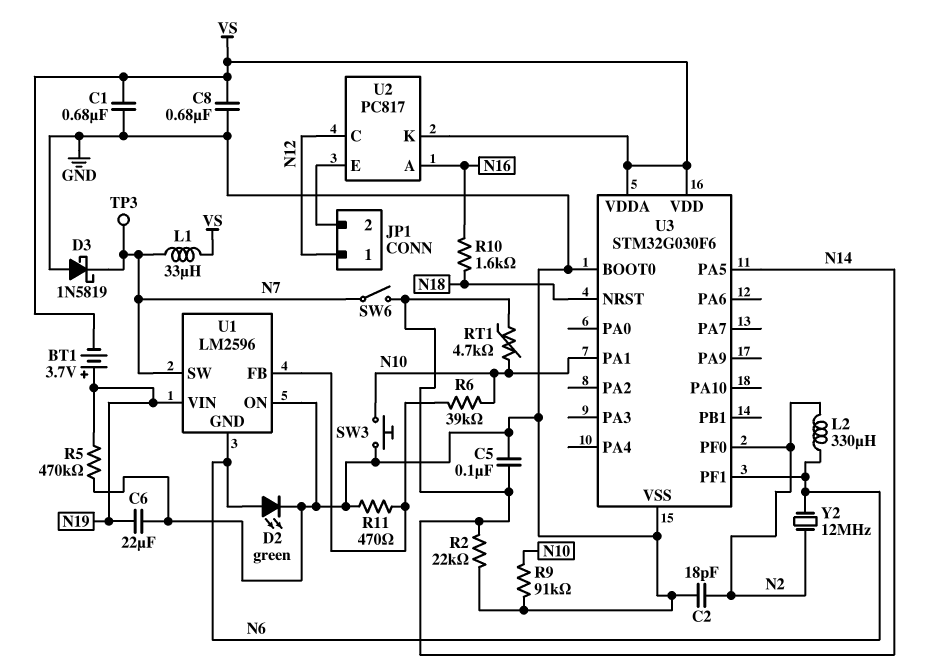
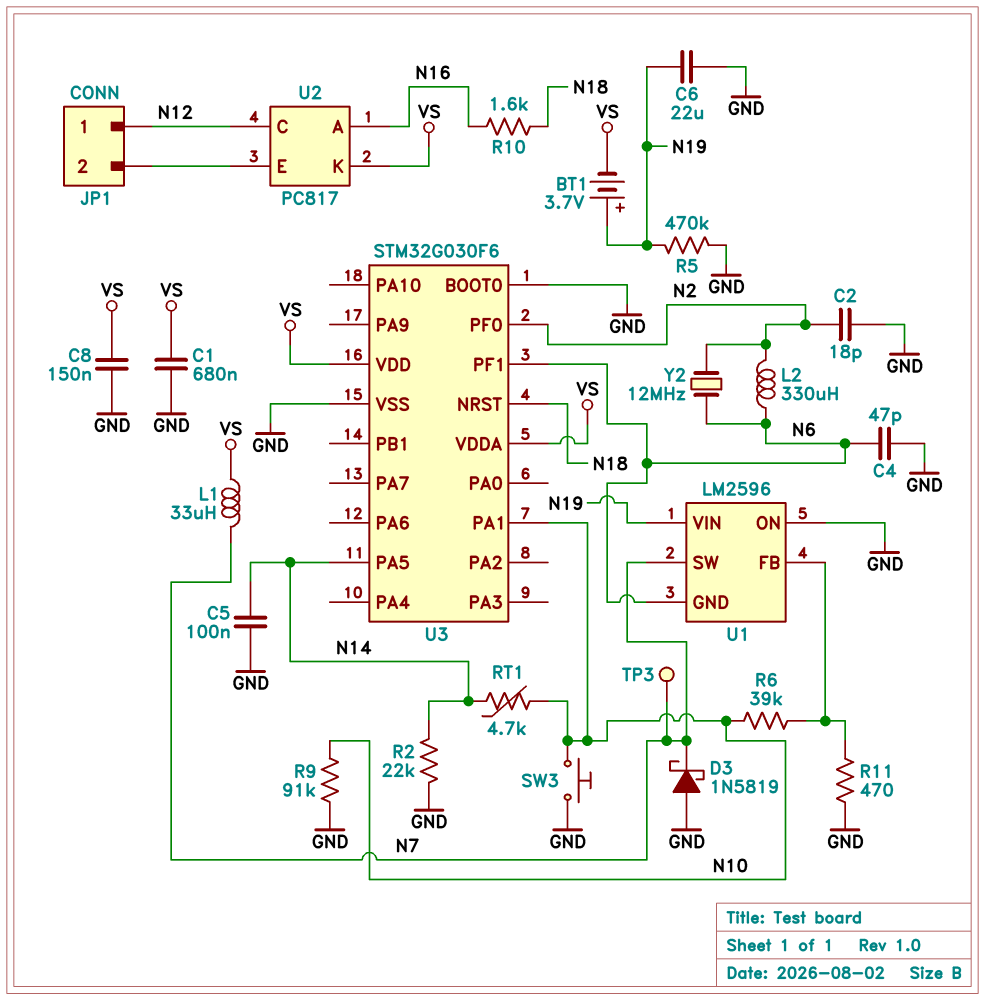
C4: none -> 47pF (GND, N6)
C8: 680nF (GND, VS) -> 150nF (GND, VS)
D2: LED green (A N6, K GND) -> none
SW6: switch (N7, N14) -> none

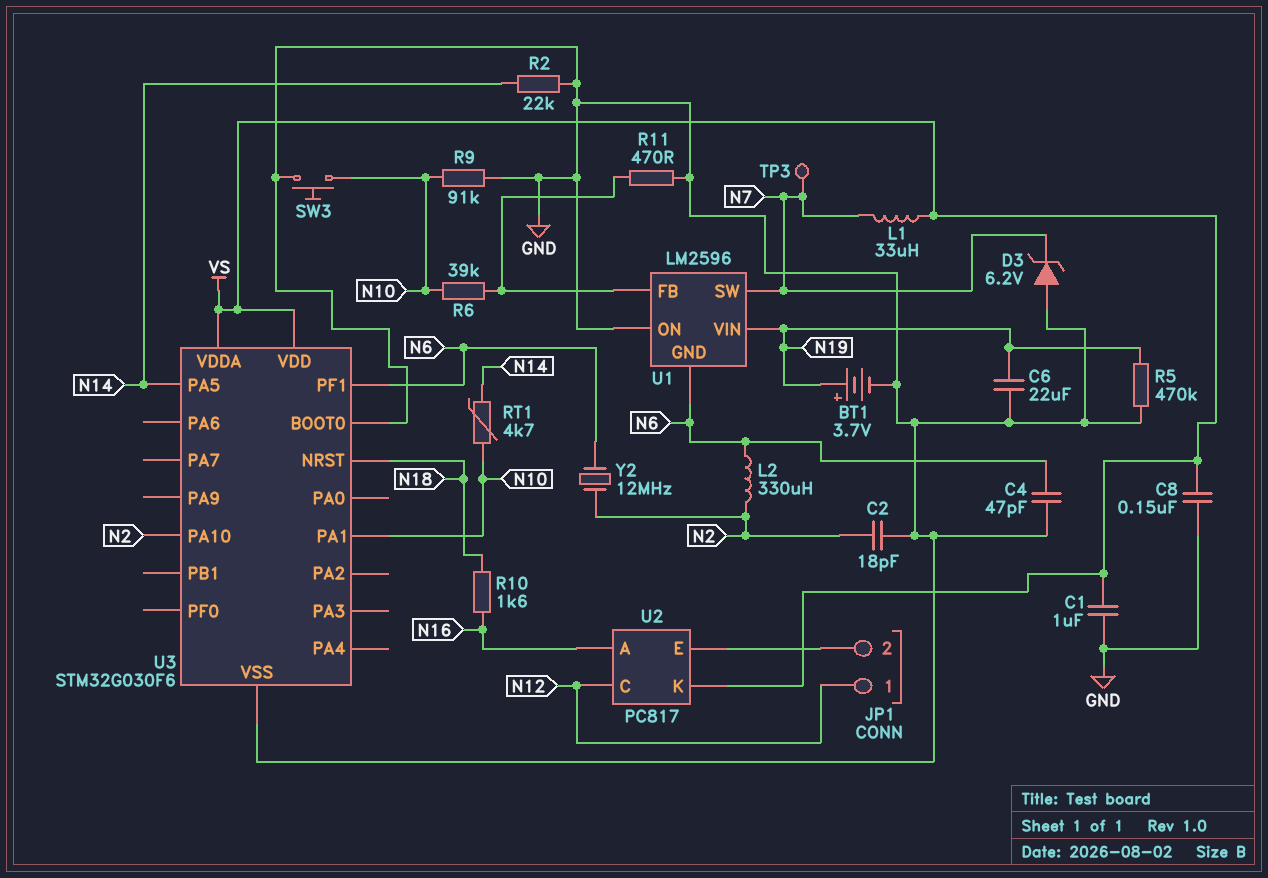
BT1: 3.7V (plus N19, minus VS) -> 3.7V (plus N19, minus GND)
C1: 680nF (GND, VS) -> 1uF (GND, VS)
C5: 100nF (GND, N14) -> none
D3: schottky 1N5819 (A GND, K N7) -> zener 6.2V (A GND, K N7)
U3 pin PA10: none -> N2
U3 pin PF0: N2 -> none

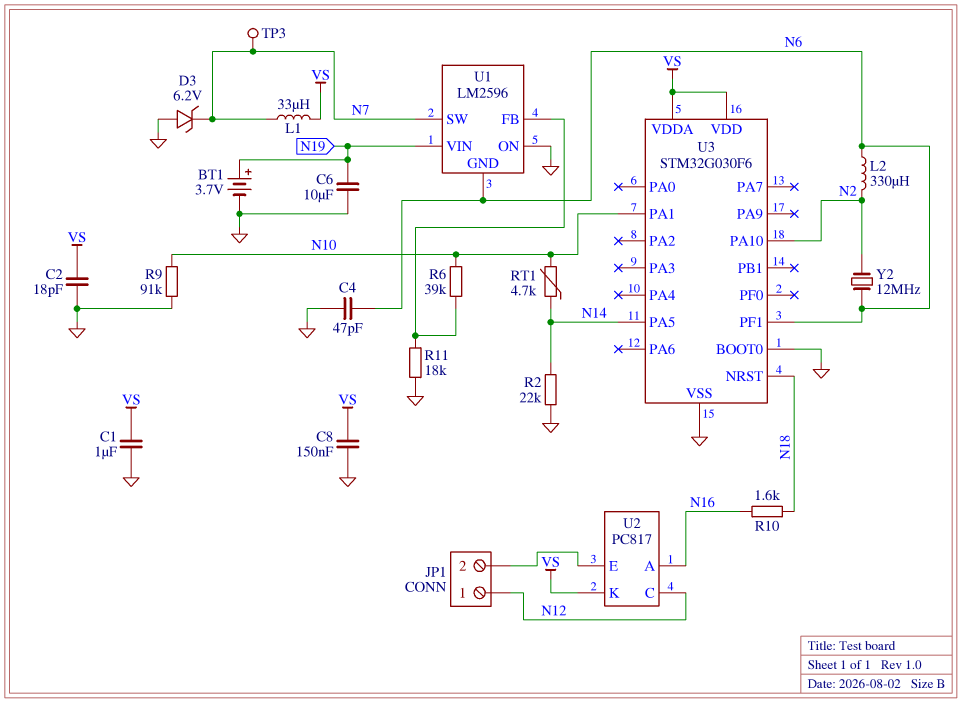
C2: 18pF (GND, N2) -> 18pF (GND, VS)
C6: 22uF (GND, N19) -> 10uF (GND, N19)
R5: 470k (GND, N19) -> none
R11: 470 (GND, U1/FB) -> 18k (GND, U1/FB)
SW3: button (GND, N10) -> none

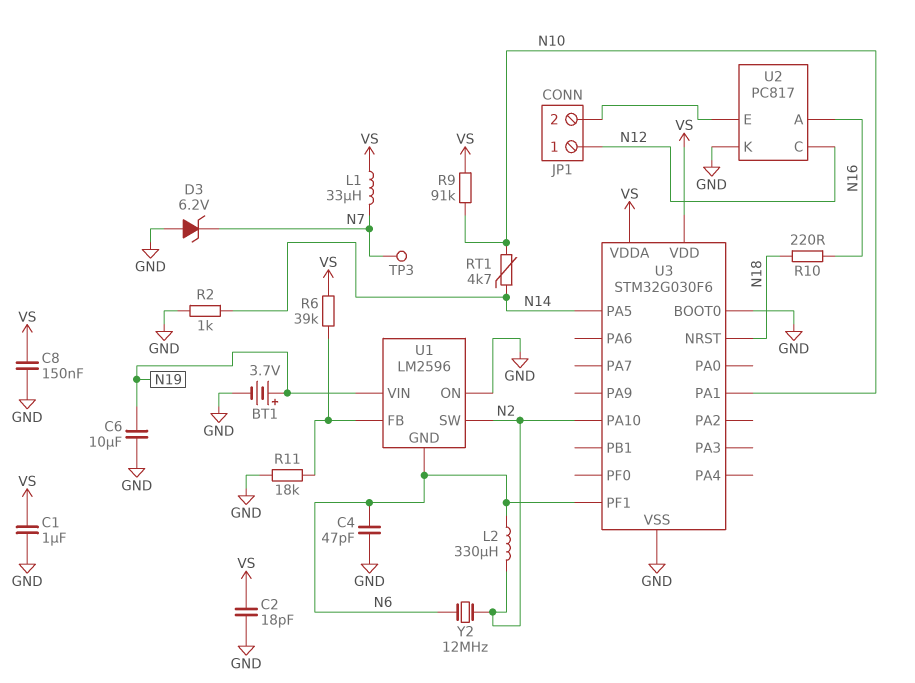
R2: 22k (GND, N14) -> 1k (GND, N14)
R6: 39k (N10, U1/FB) -> 39k (U1/FB, VS)
R9: 91k (GND, N10) -> 91k (N10, VS)
R10: 1.6k (N16, N18) -> 220 (N16, N18)
U1 pin SW: N7 -> N2
U2 pin K: VS -> GND

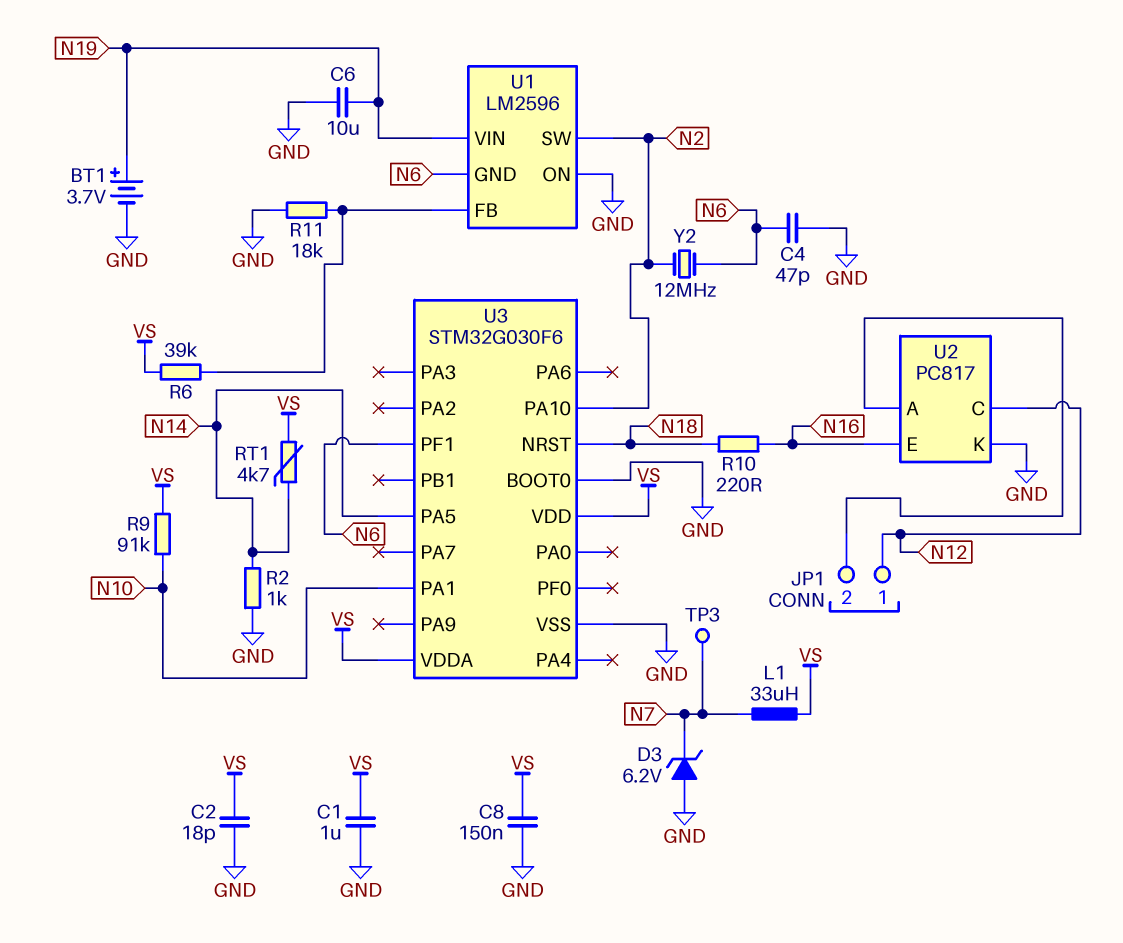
L2: 330uH (N2, N6) -> none
RT1: 4.7k (N10, N14) -> 4.7k (N14, VS)
U2 pin A: N16 -> JP1/2
U2 pin E: JP1/2 -> N16

